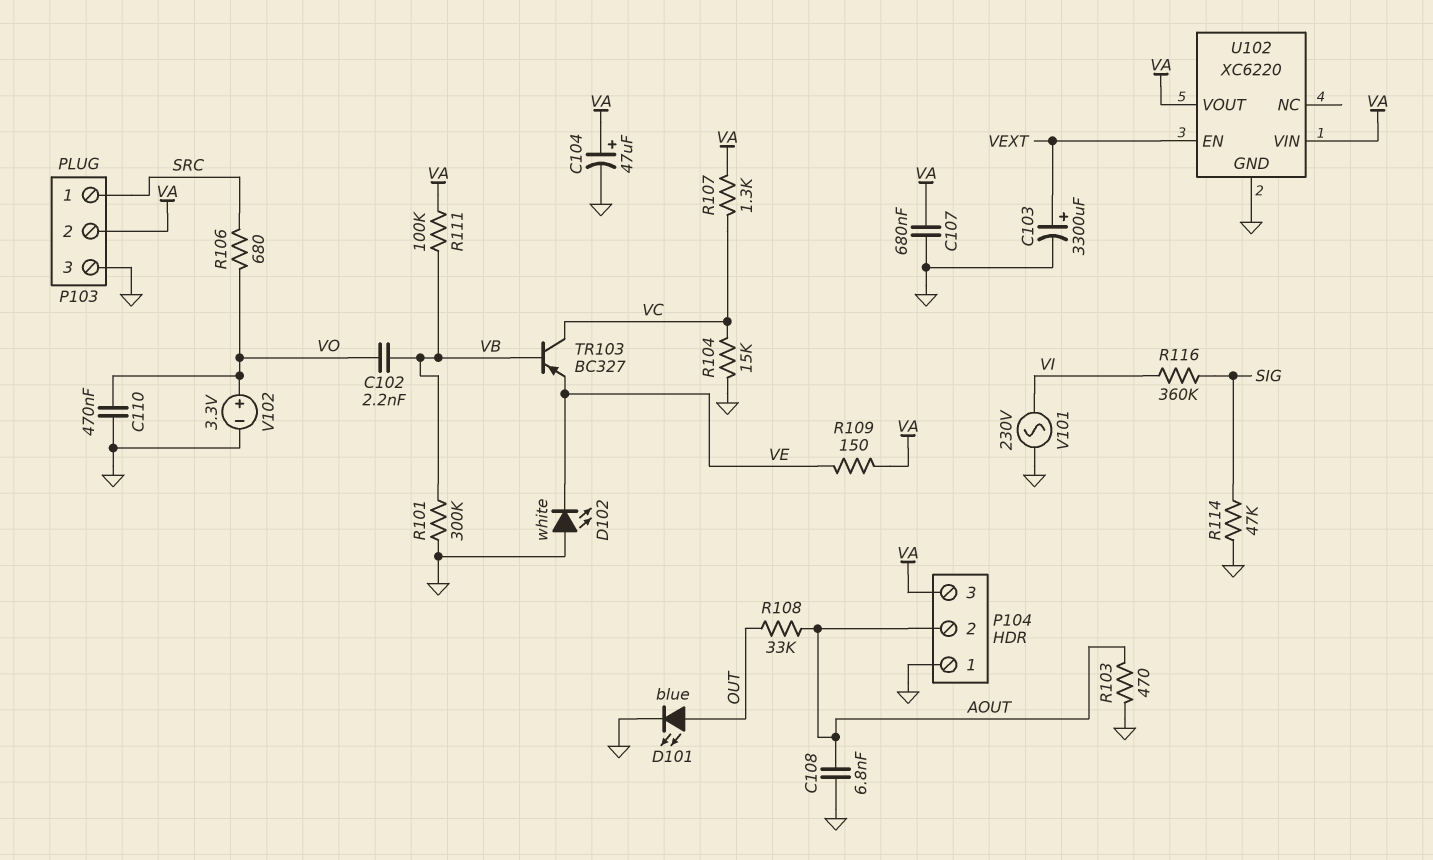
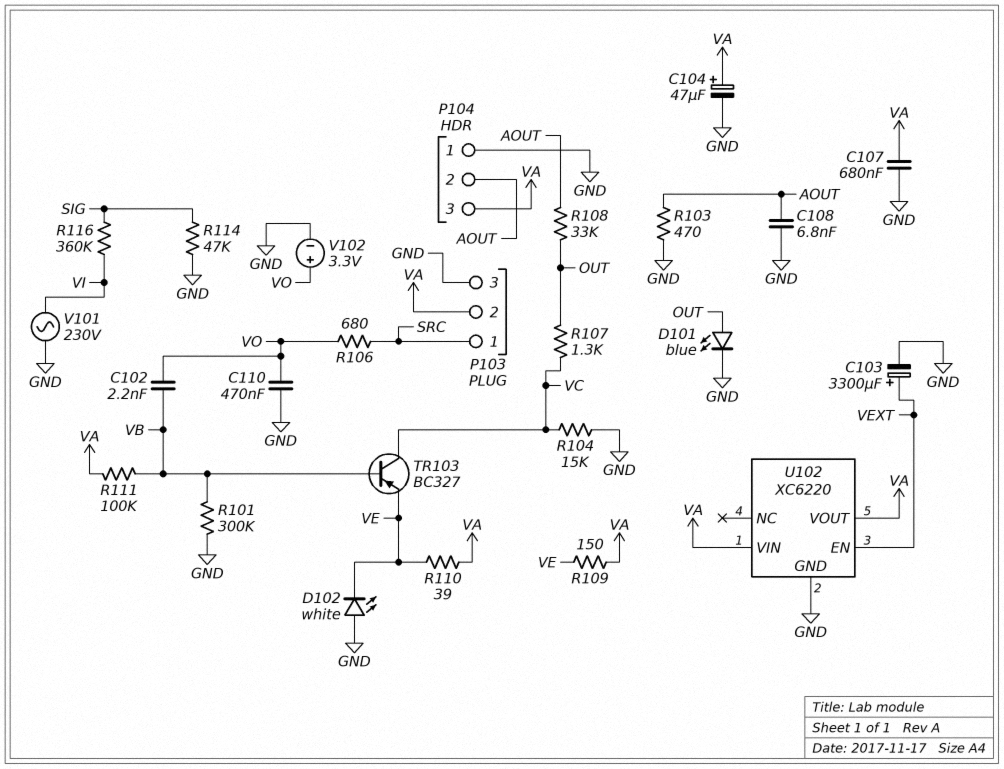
R107: 1.3k (VA, VC) -> 1.3k (OUT, VC)
R110: none -> 39 (VA, VE)

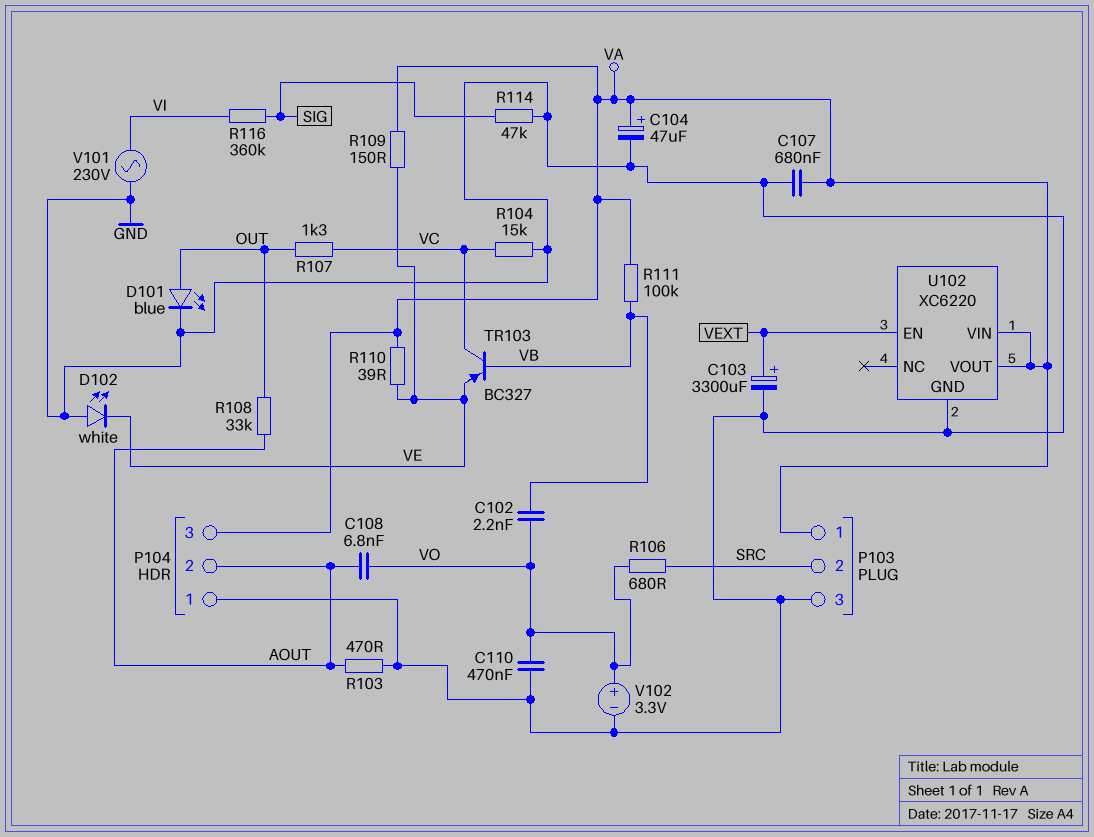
C108: 6.8nF (AOUT, GND) -> 6.8nF (AOUT, VO)
P103 pin 1: SRC -> VA
P103 pin 2: VA -> SRC
R101: 300k (GND, VB) -> none

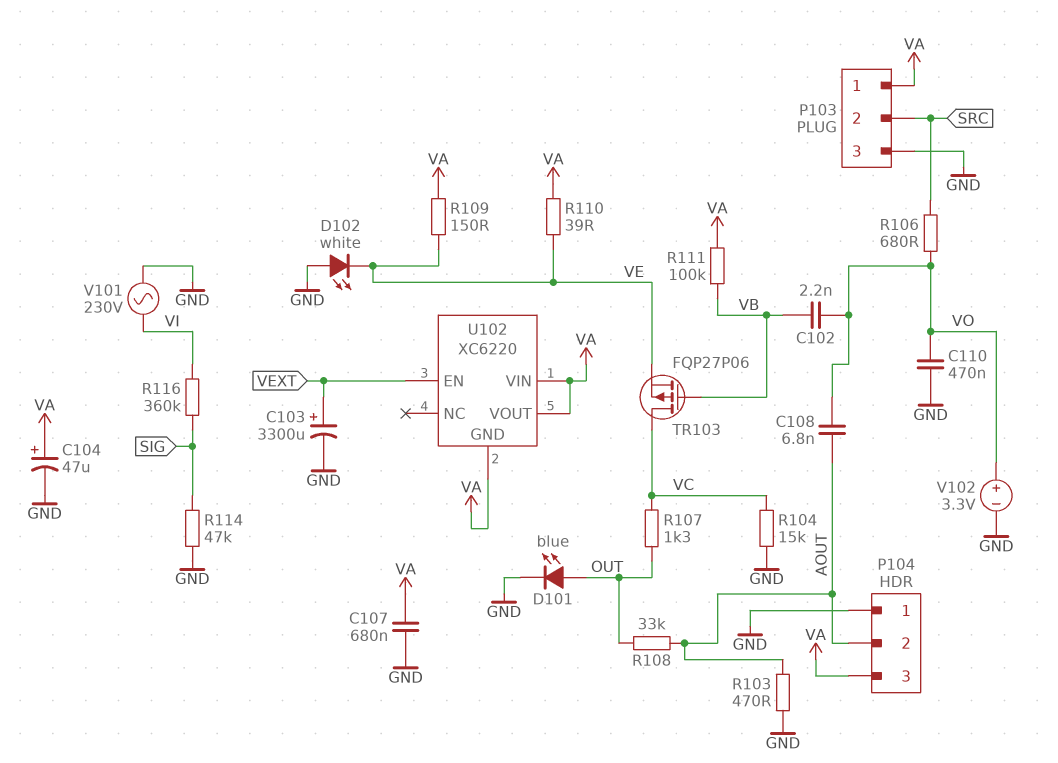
TR103: PNP BC327 (B VB, C VC, E VE) -> PMOS FQP27P06 (G VB, D VC, S VE)
U102 pin GND: GND -> VA

